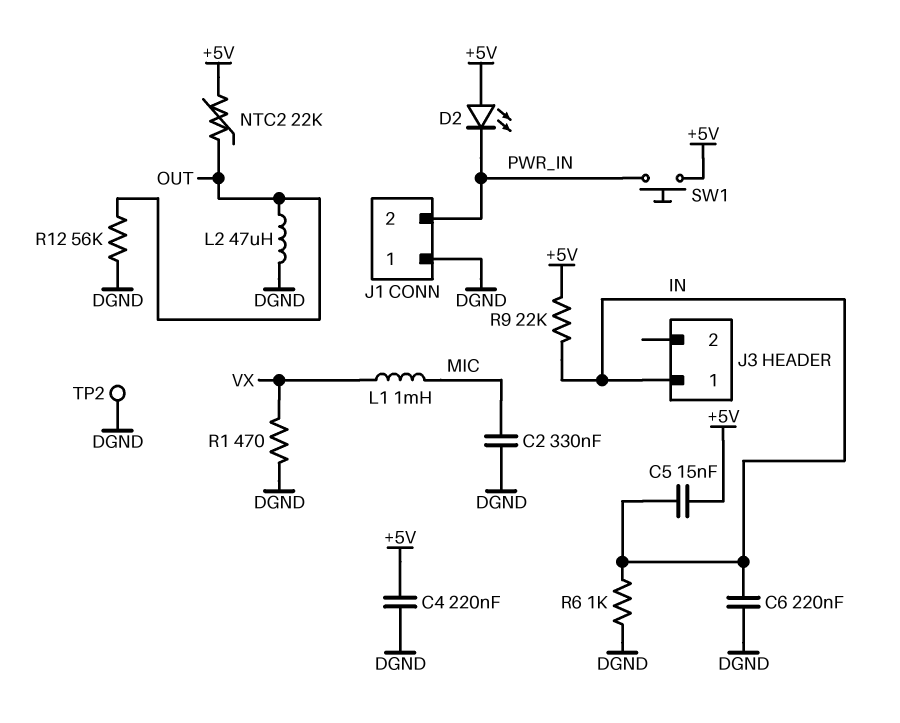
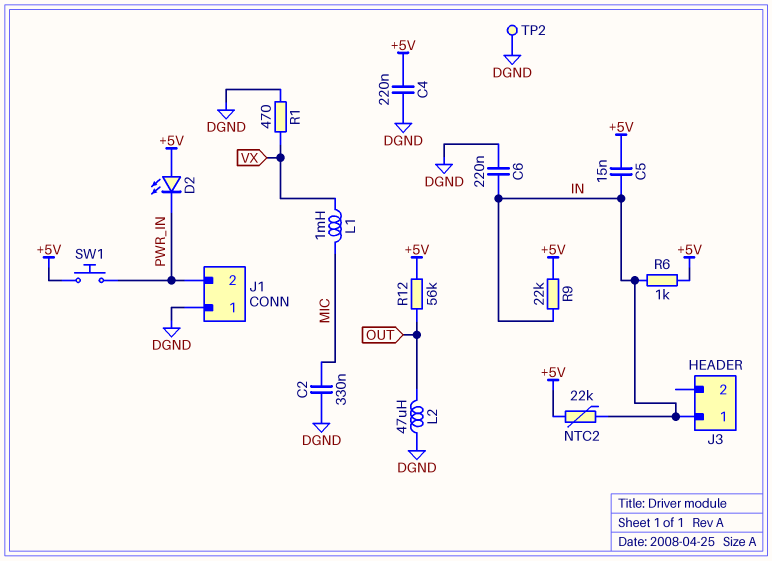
NTC2: 22k (+5V, OUT) -> 22k (+5V, IN)
R6: 1k (DGND, IN) -> 1k (+5V, IN)
R12: 56k (DGND, OUT) -> 56k (+5V, OUT)

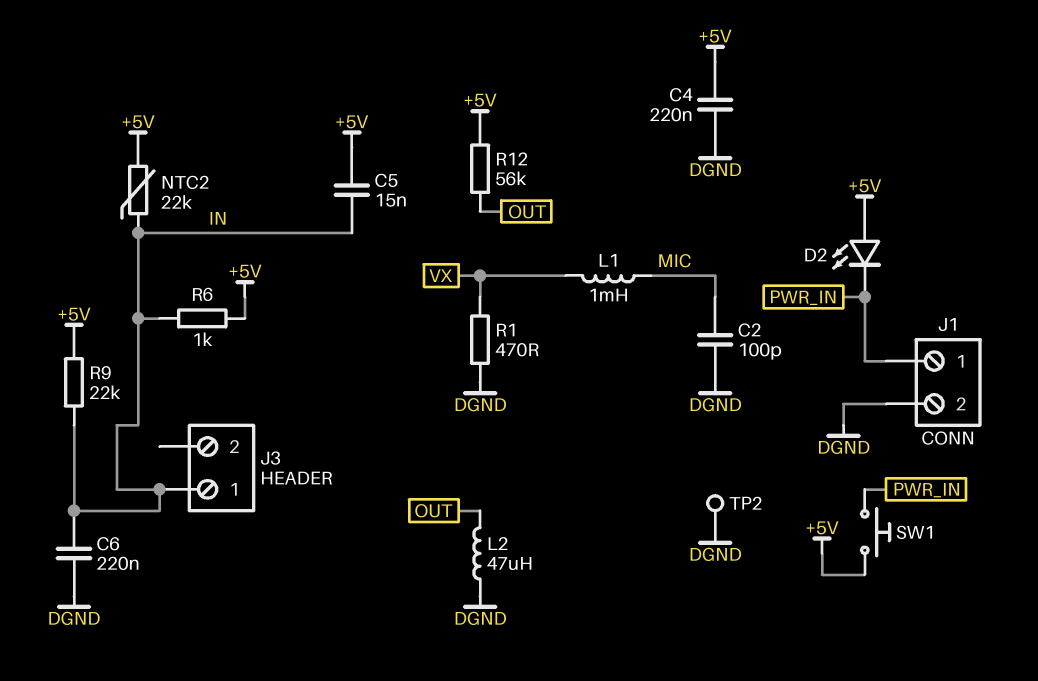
C2: 330nF (DGND, MIC) -> 100pF (DGND, MIC)
J1 pin 1: DGND -> PWR_IN
J1 pin 2: PWR_IN -> DGND

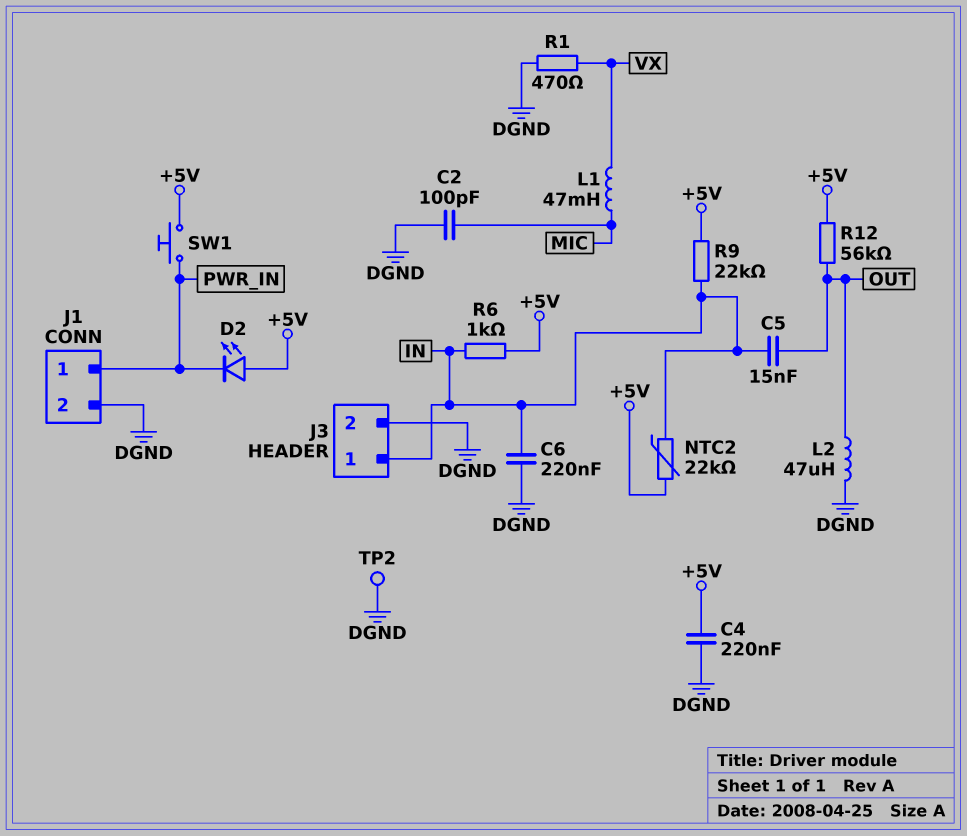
C5: 15nF (+5V, IN) -> 15nF (IN, OUT)
J3 pin 2: none -> DGND
L1: 1mH (MIC, VX) -> 47mH (MIC, VX)

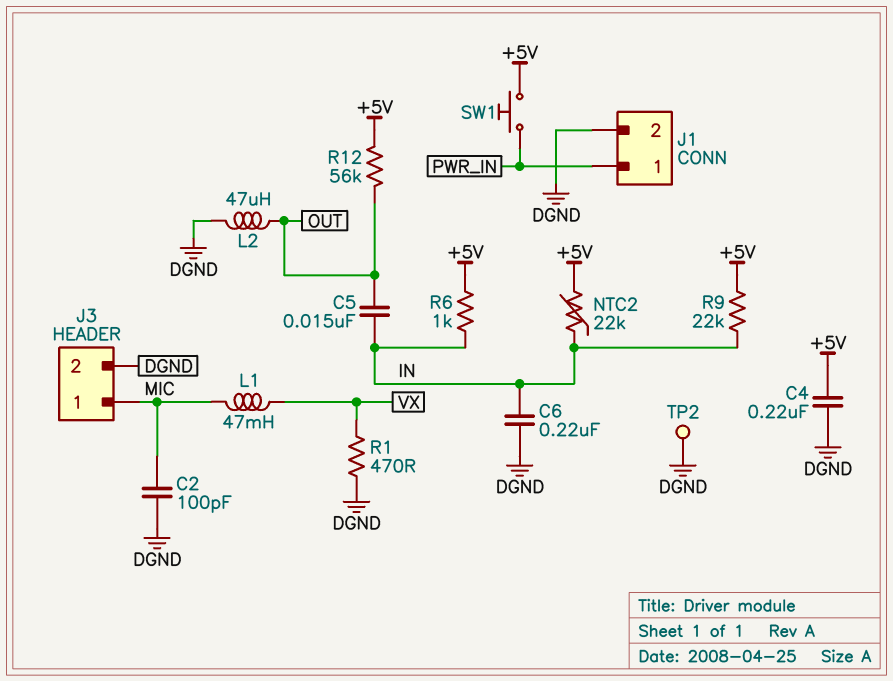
D2: LED (A +5V, K PWR_IN) -> none
J3 pin 1: IN -> MIC

